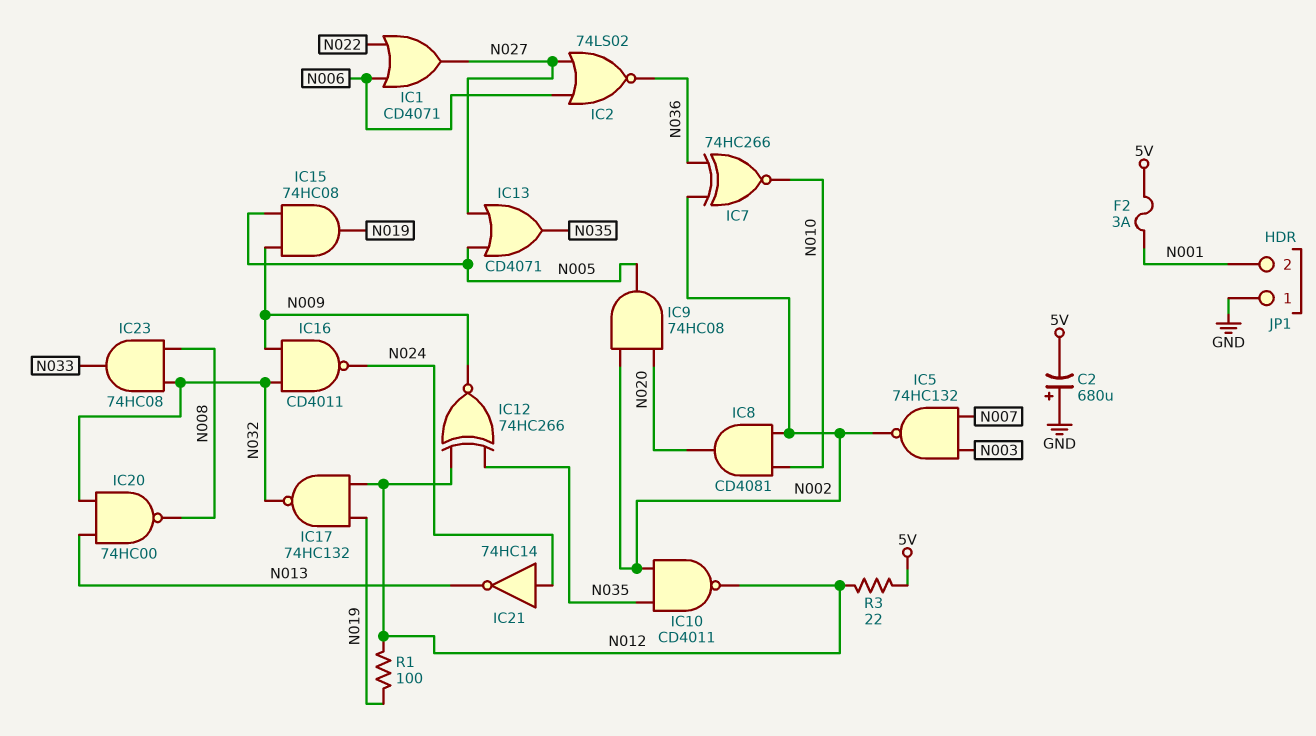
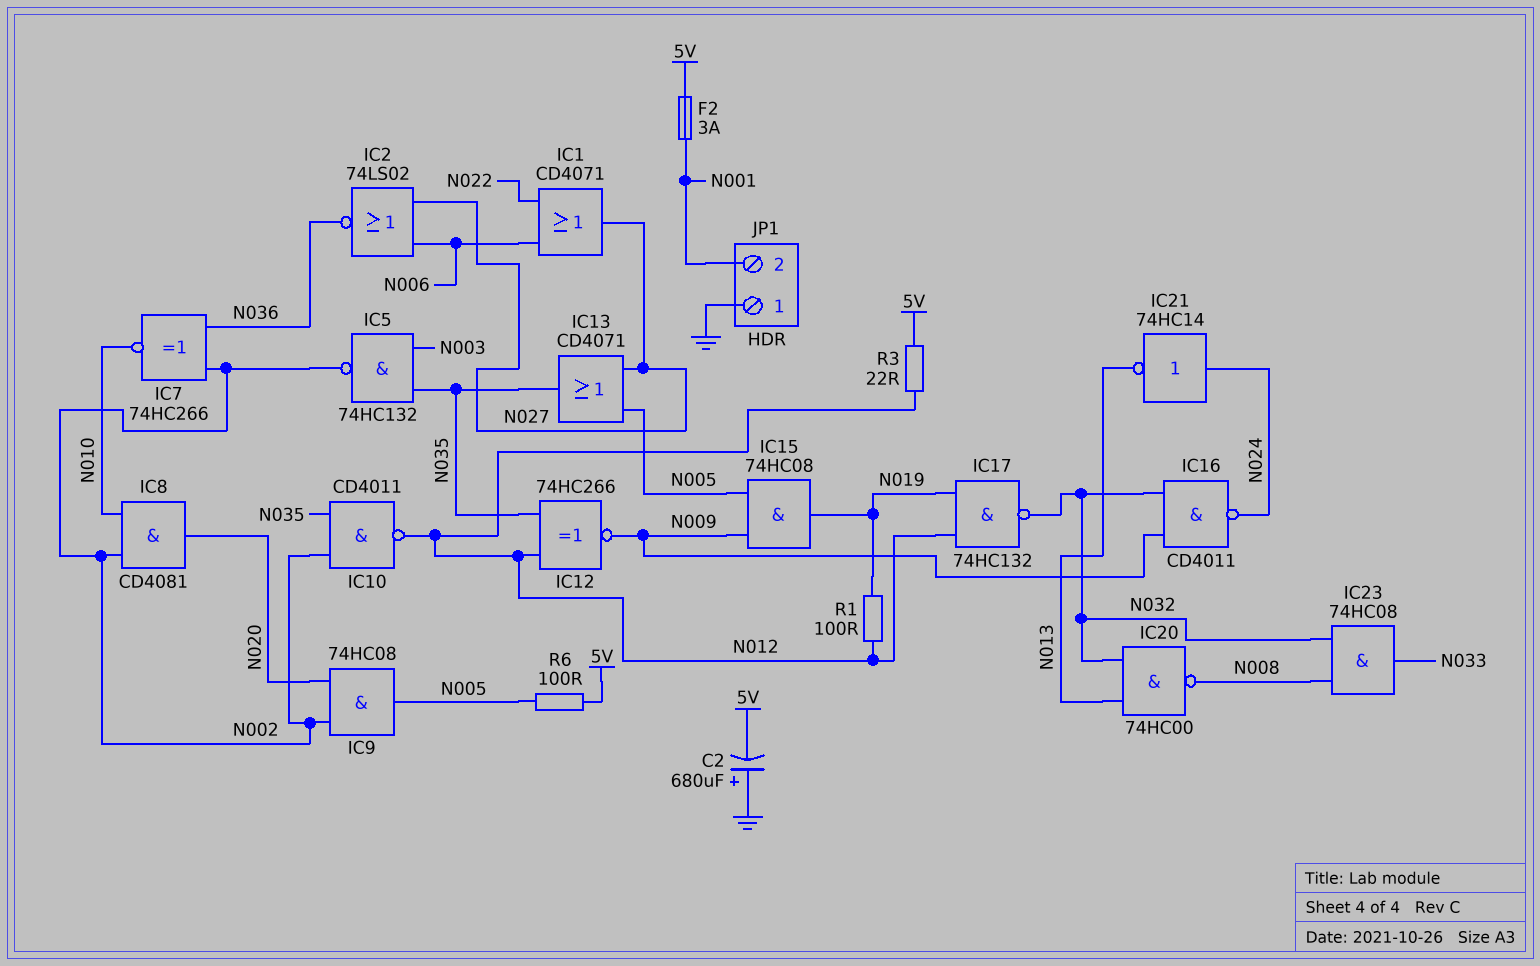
IC5: NAND 74HC132 (in N003, in N007, out N002) -> NAND 74HC132 (in N003, in N035, out N002)
R6: none -> 100 (5V, N005)

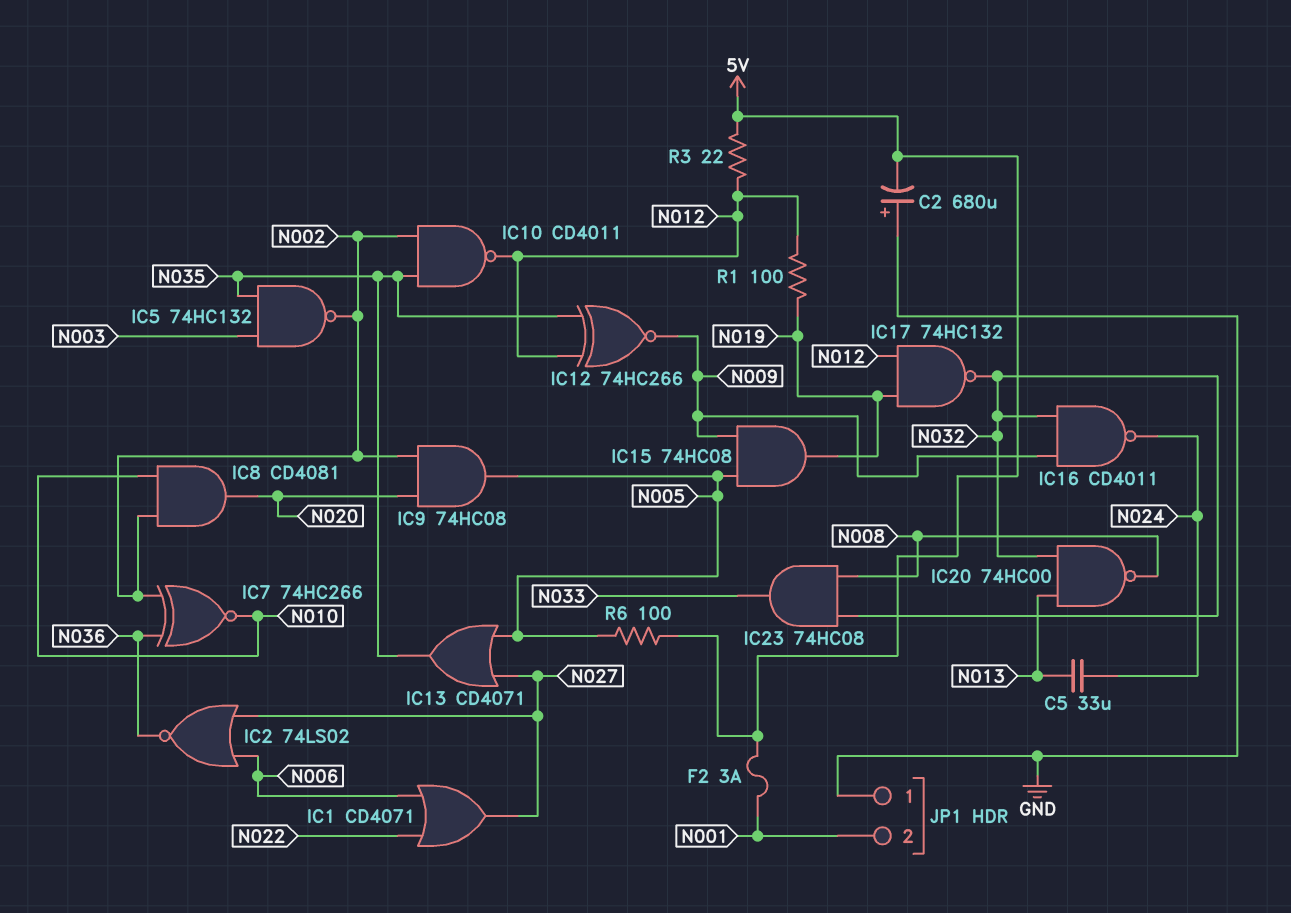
C5: none -> 33uF (N013, N024)
IC21: NOT 74HC14 (in N024, out N013) -> none

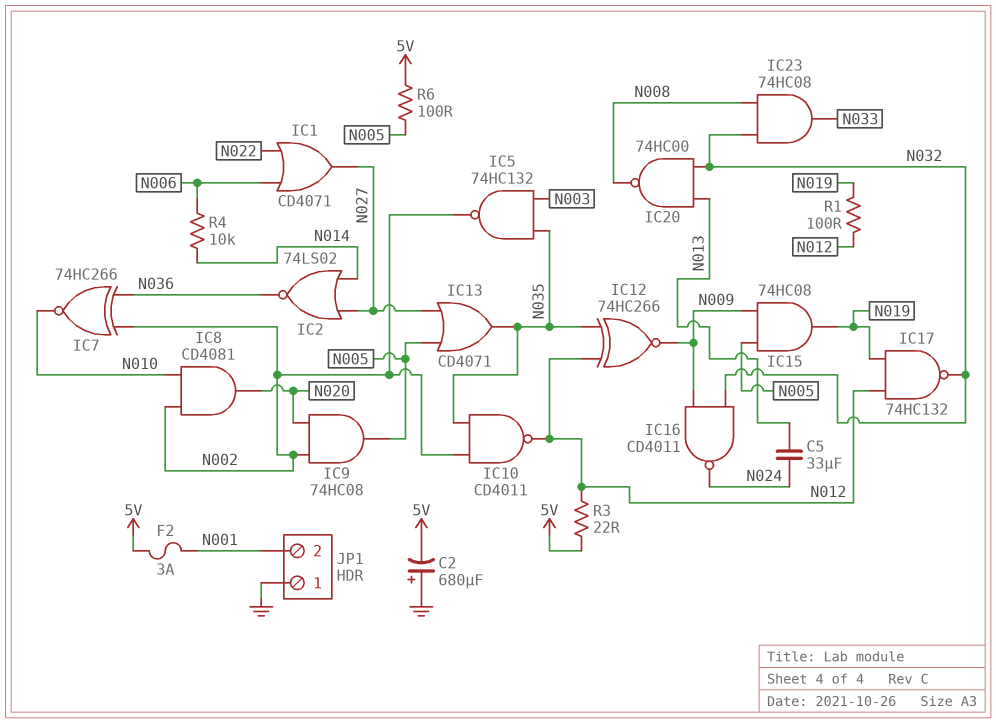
IC2: NOR 74LS02 (in N006, in N027, out N036) -> NOR 74LS02 (in N014, in N027, out N036)
R4: none -> 10k (N006, N014)

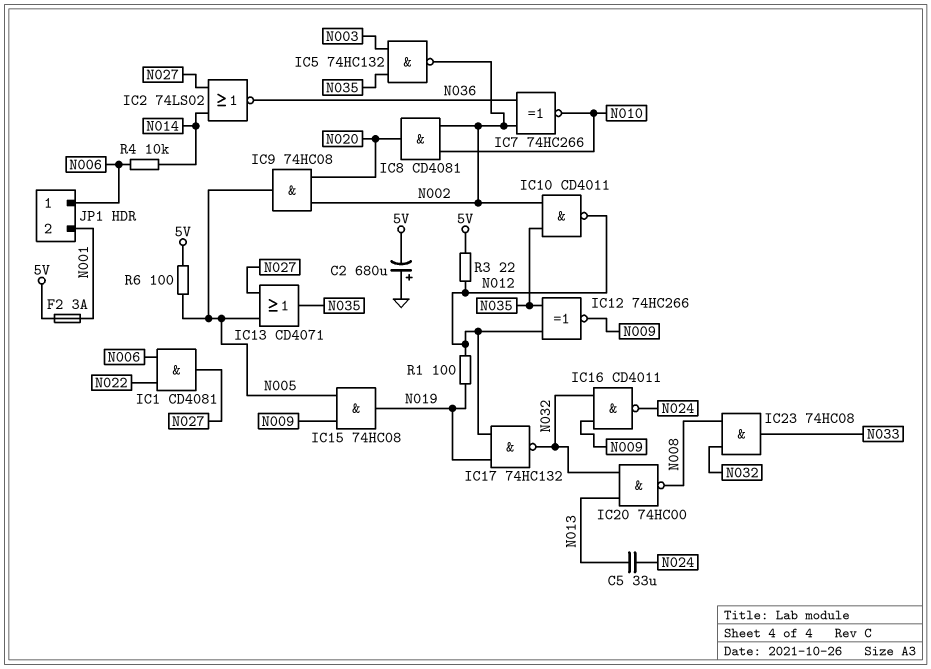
IC1: OR CD4071 (in N006, in N022, out N027) -> AND CD4081 (in N006, in N022, out N027)
JP1 pin 1: GND -> N006

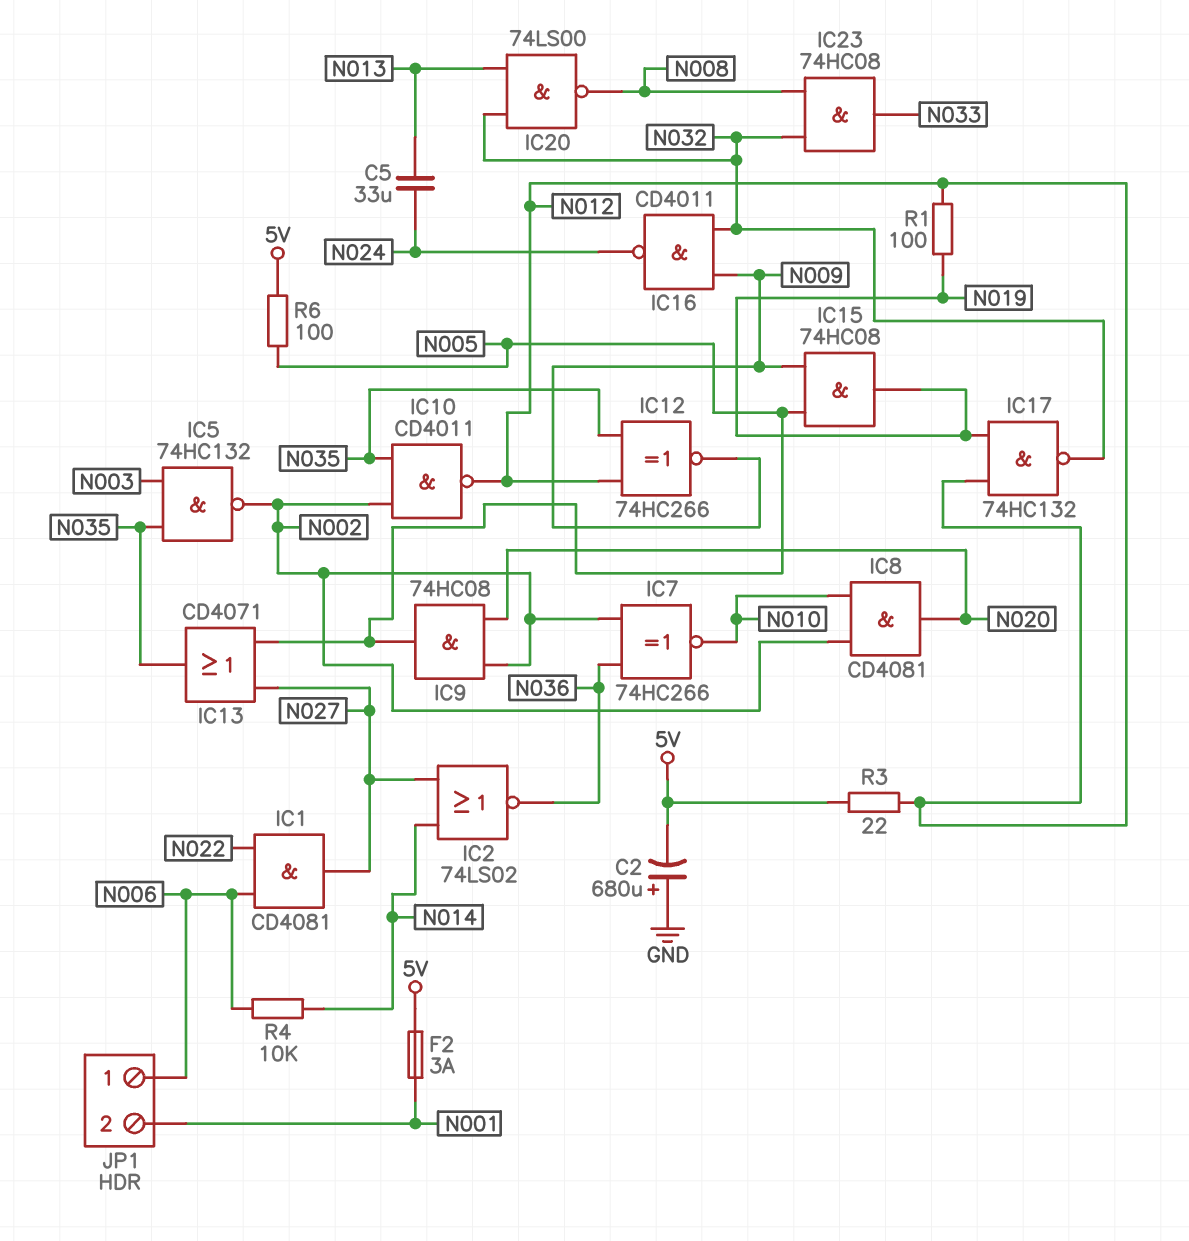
IC20: NAND 74HC00 (in N013, in N032, out N008) -> NAND 74LS00 (in N013, in N032, out N008)

